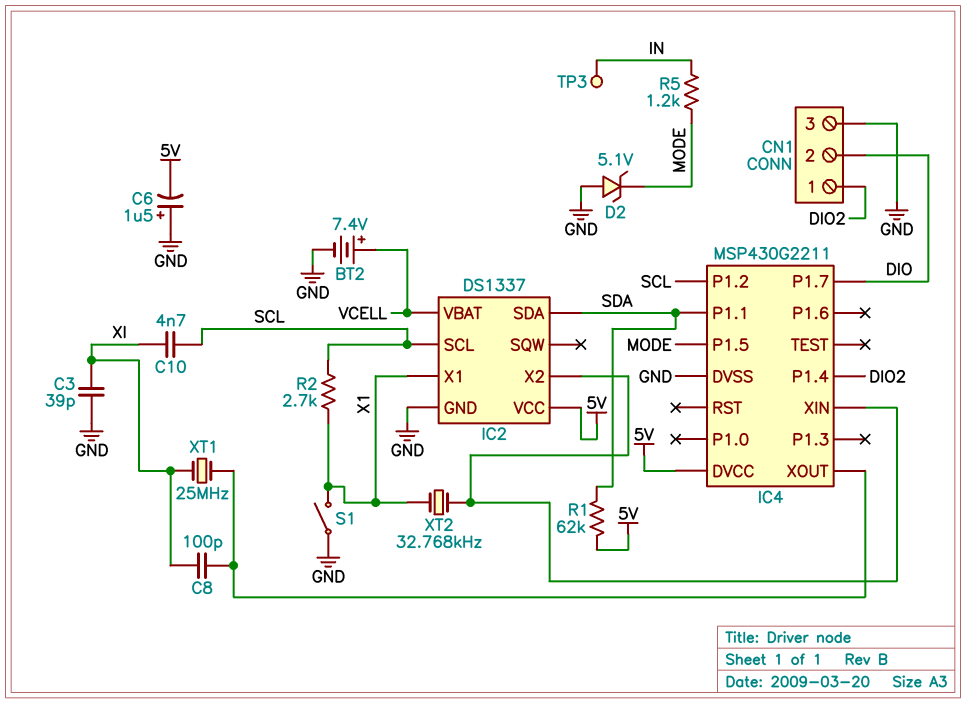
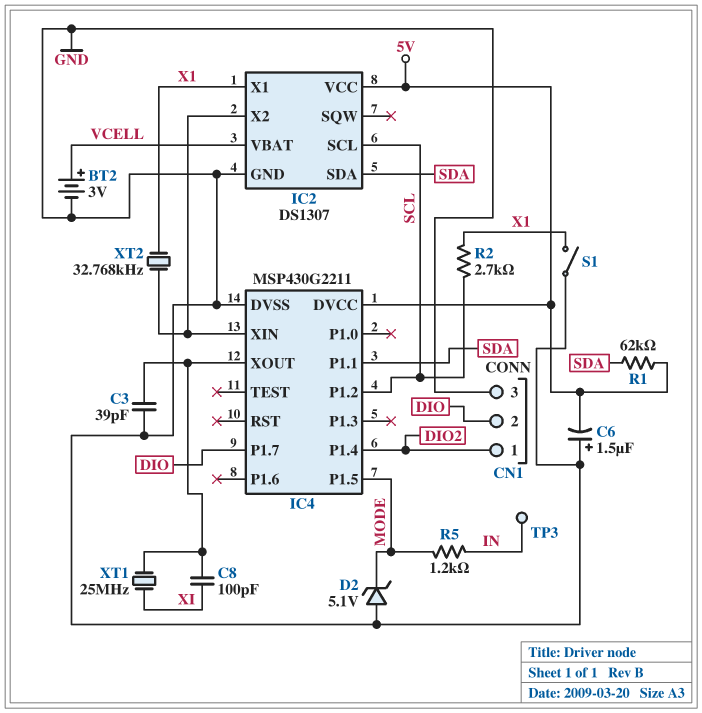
BT2: 7.4V (plus VCELL, minus GND) -> 3V (plus VCELL, minus GND)
C3: 39pF (GND, XI) -> 39pF (GND, IC4/XOUT)
C10: 4.7nF (SCL, XI) -> none
IC2: DS1337 -> DS1307

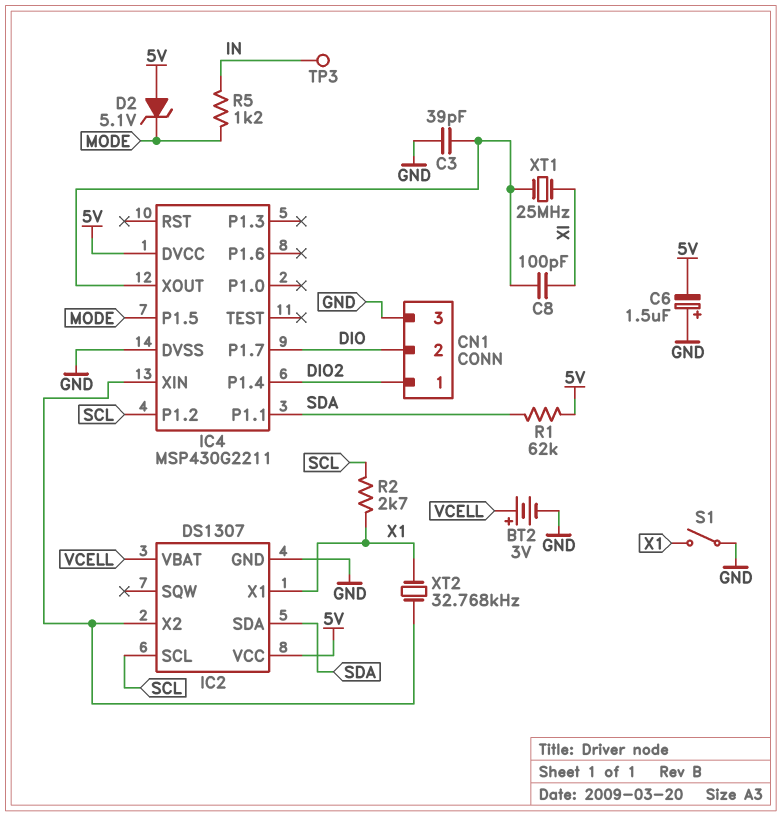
D2: zener 5.1V (A GND, K MODE) -> zener 5.1V (A 5V, K MODE)

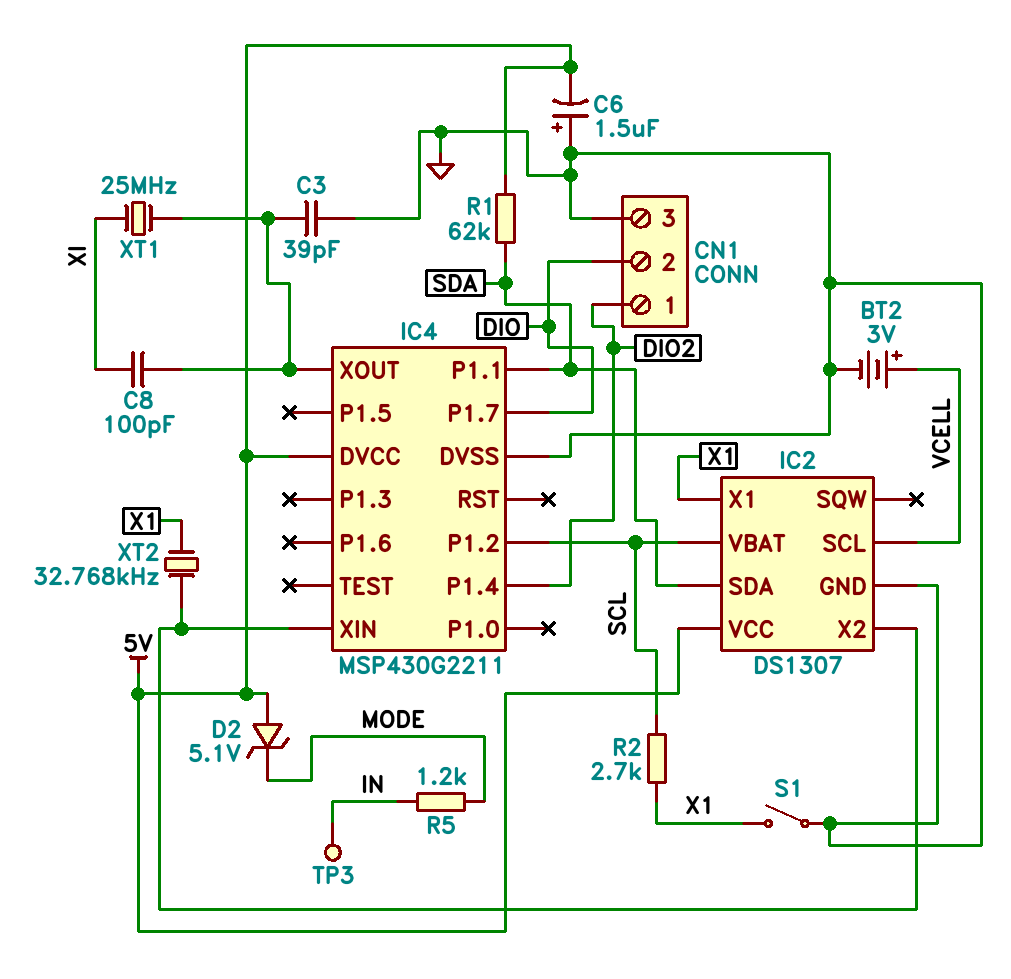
IC2 pin SCL: SCL -> VCELL
IC2 pin VBAT: VCELL -> SCL
IC4 pin P1.5: MODE -> none

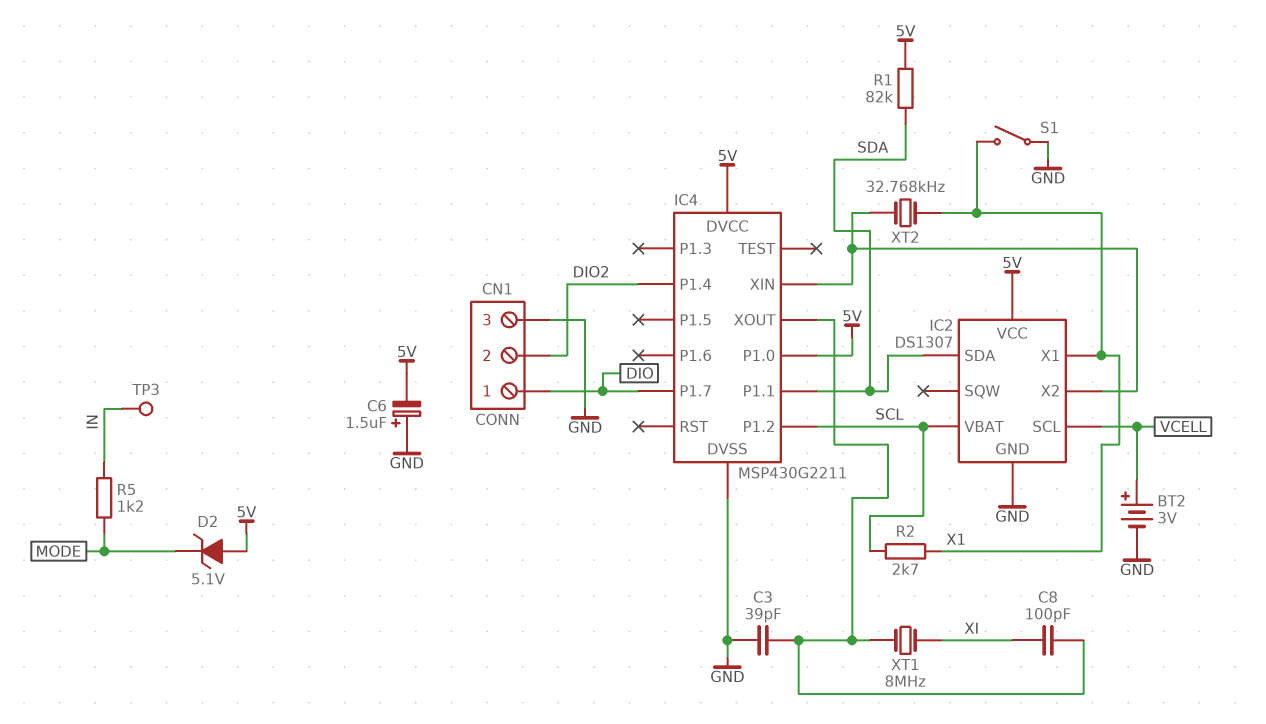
CN1 pin 1: DIO2 -> DIO
CN1 pin 2: DIO -> DIO2
IC4 pin P1.0: none -> 5V
R1: 62k (5V, SDA) -> 82k (5V, SDA)
XT1: 25MHz (IC4/XOUT, XI) -> 8MHz (IC4/XOUT, XI)

